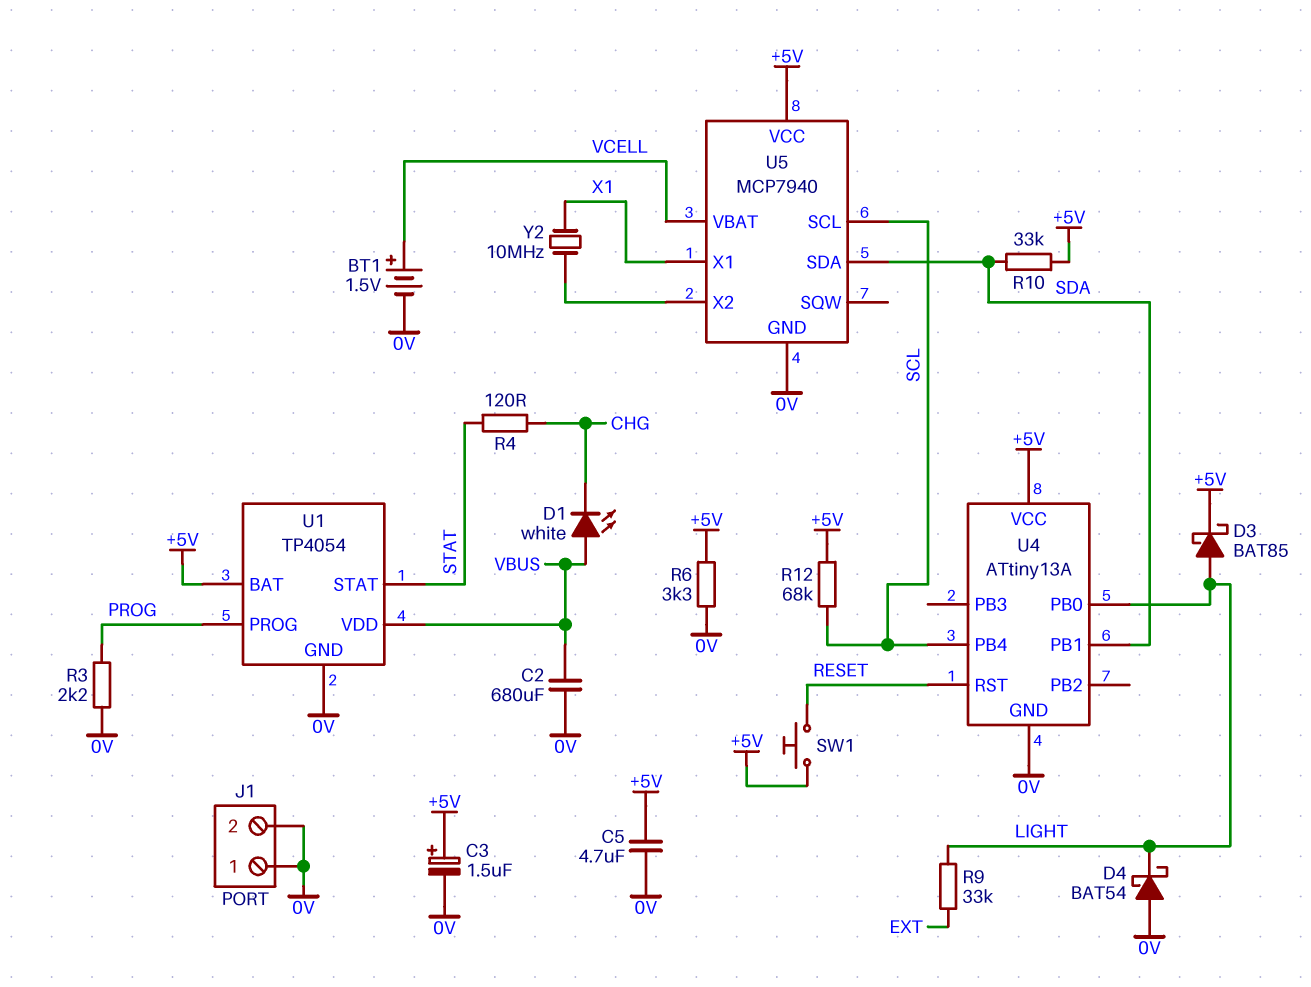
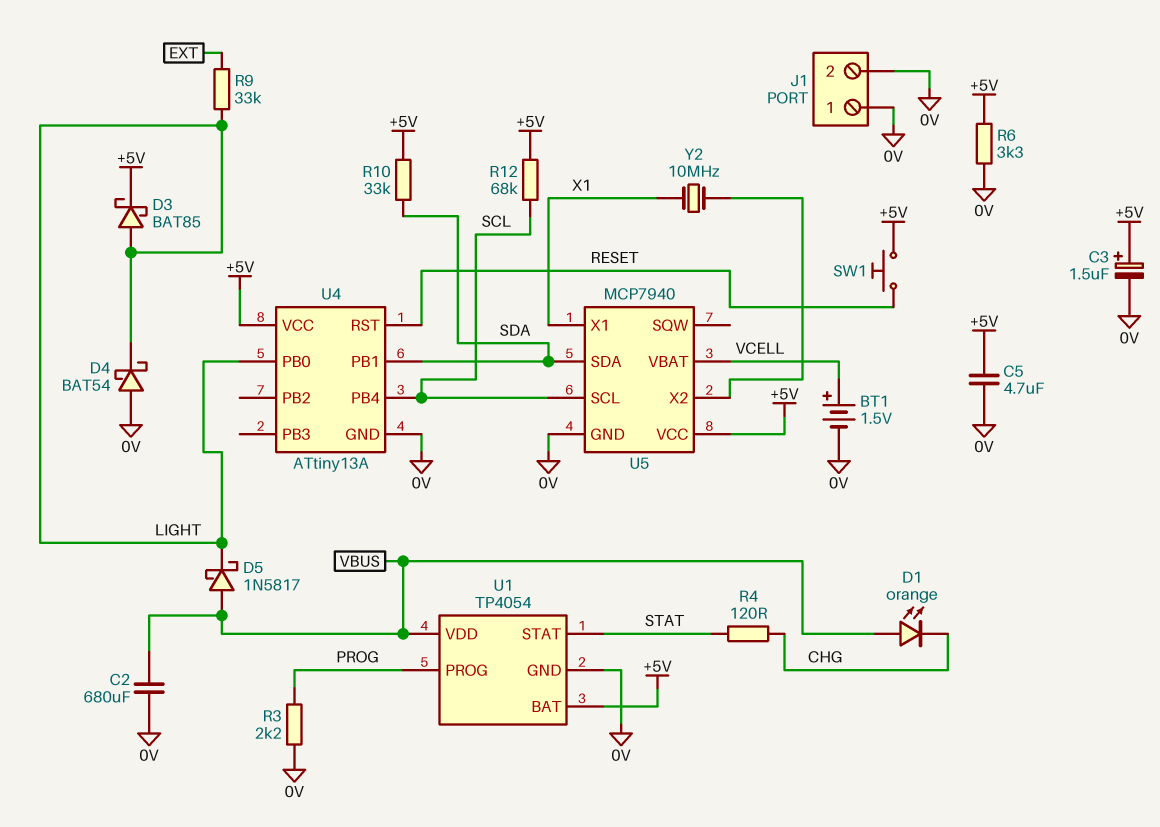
D1: LED white (A VBUS, K CHG) -> LED orange (A VBUS, K CHG)
D5: none -> schottky 1N5817 (A VBUS, K LIGHT)

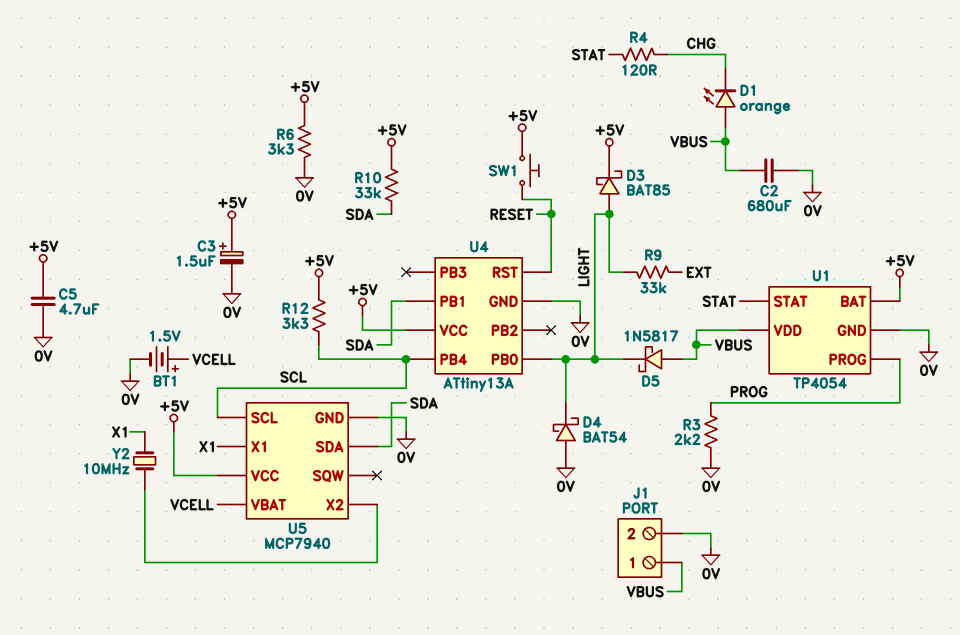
J1 pin 1: 0V -> VBUS
R12: 68k (+5V, SCL) -> 3.3k (+5V, SCL)

